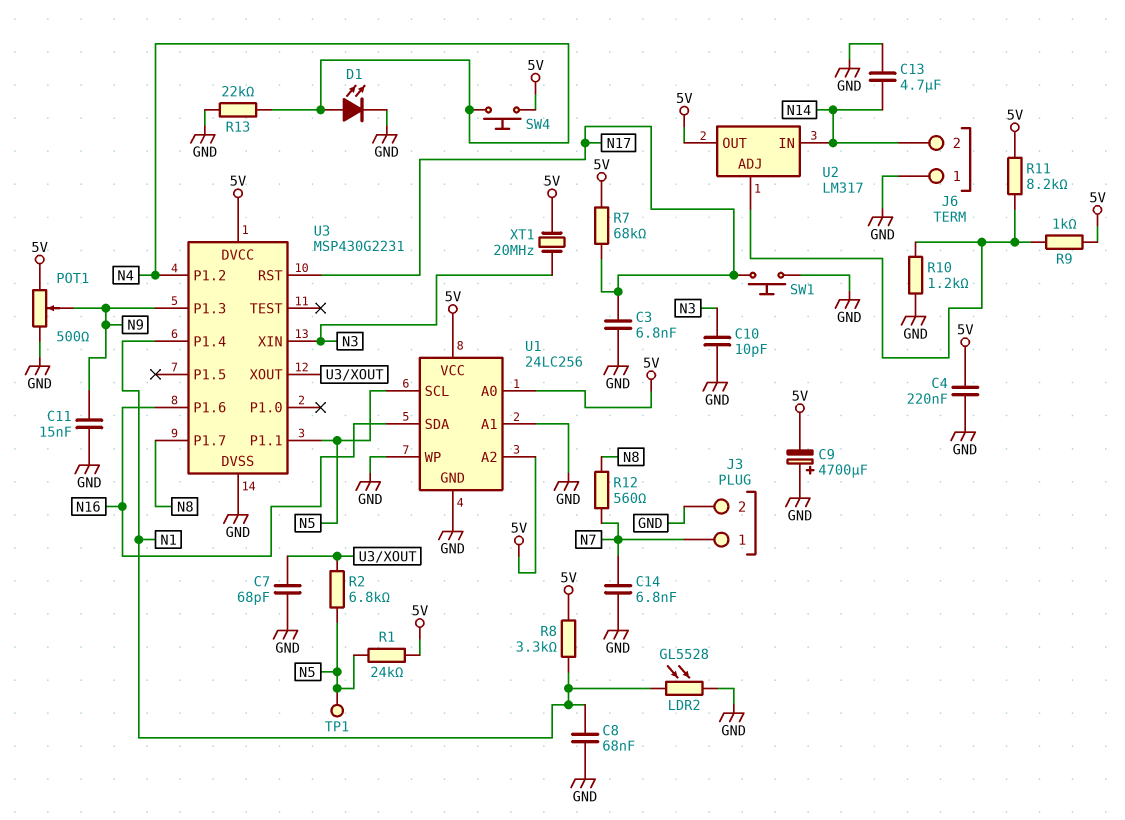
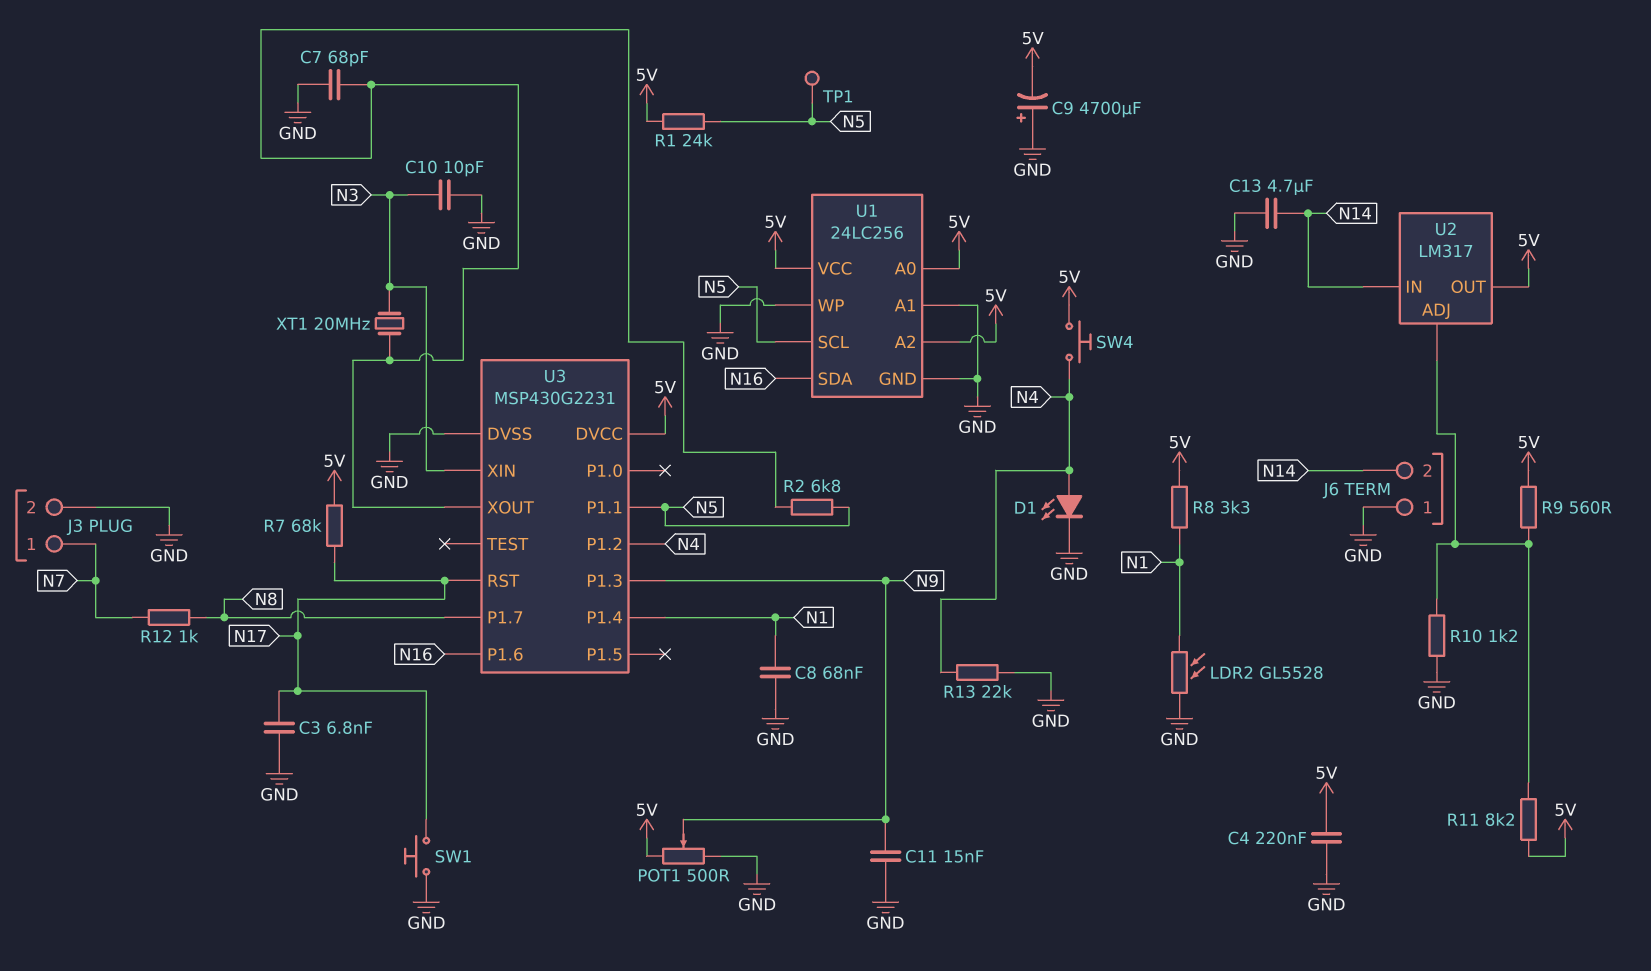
C14: 6.8nF (GND, N7) -> none
R9: 1k (5V, U2/ADJ) -> 560 (5V, U2/ADJ)
R12: 560 (N7, N8) -> 1k (N7, N8)
XT1: 20MHz (5V, N3) -> 20MHz (N3, U3/XOUT)

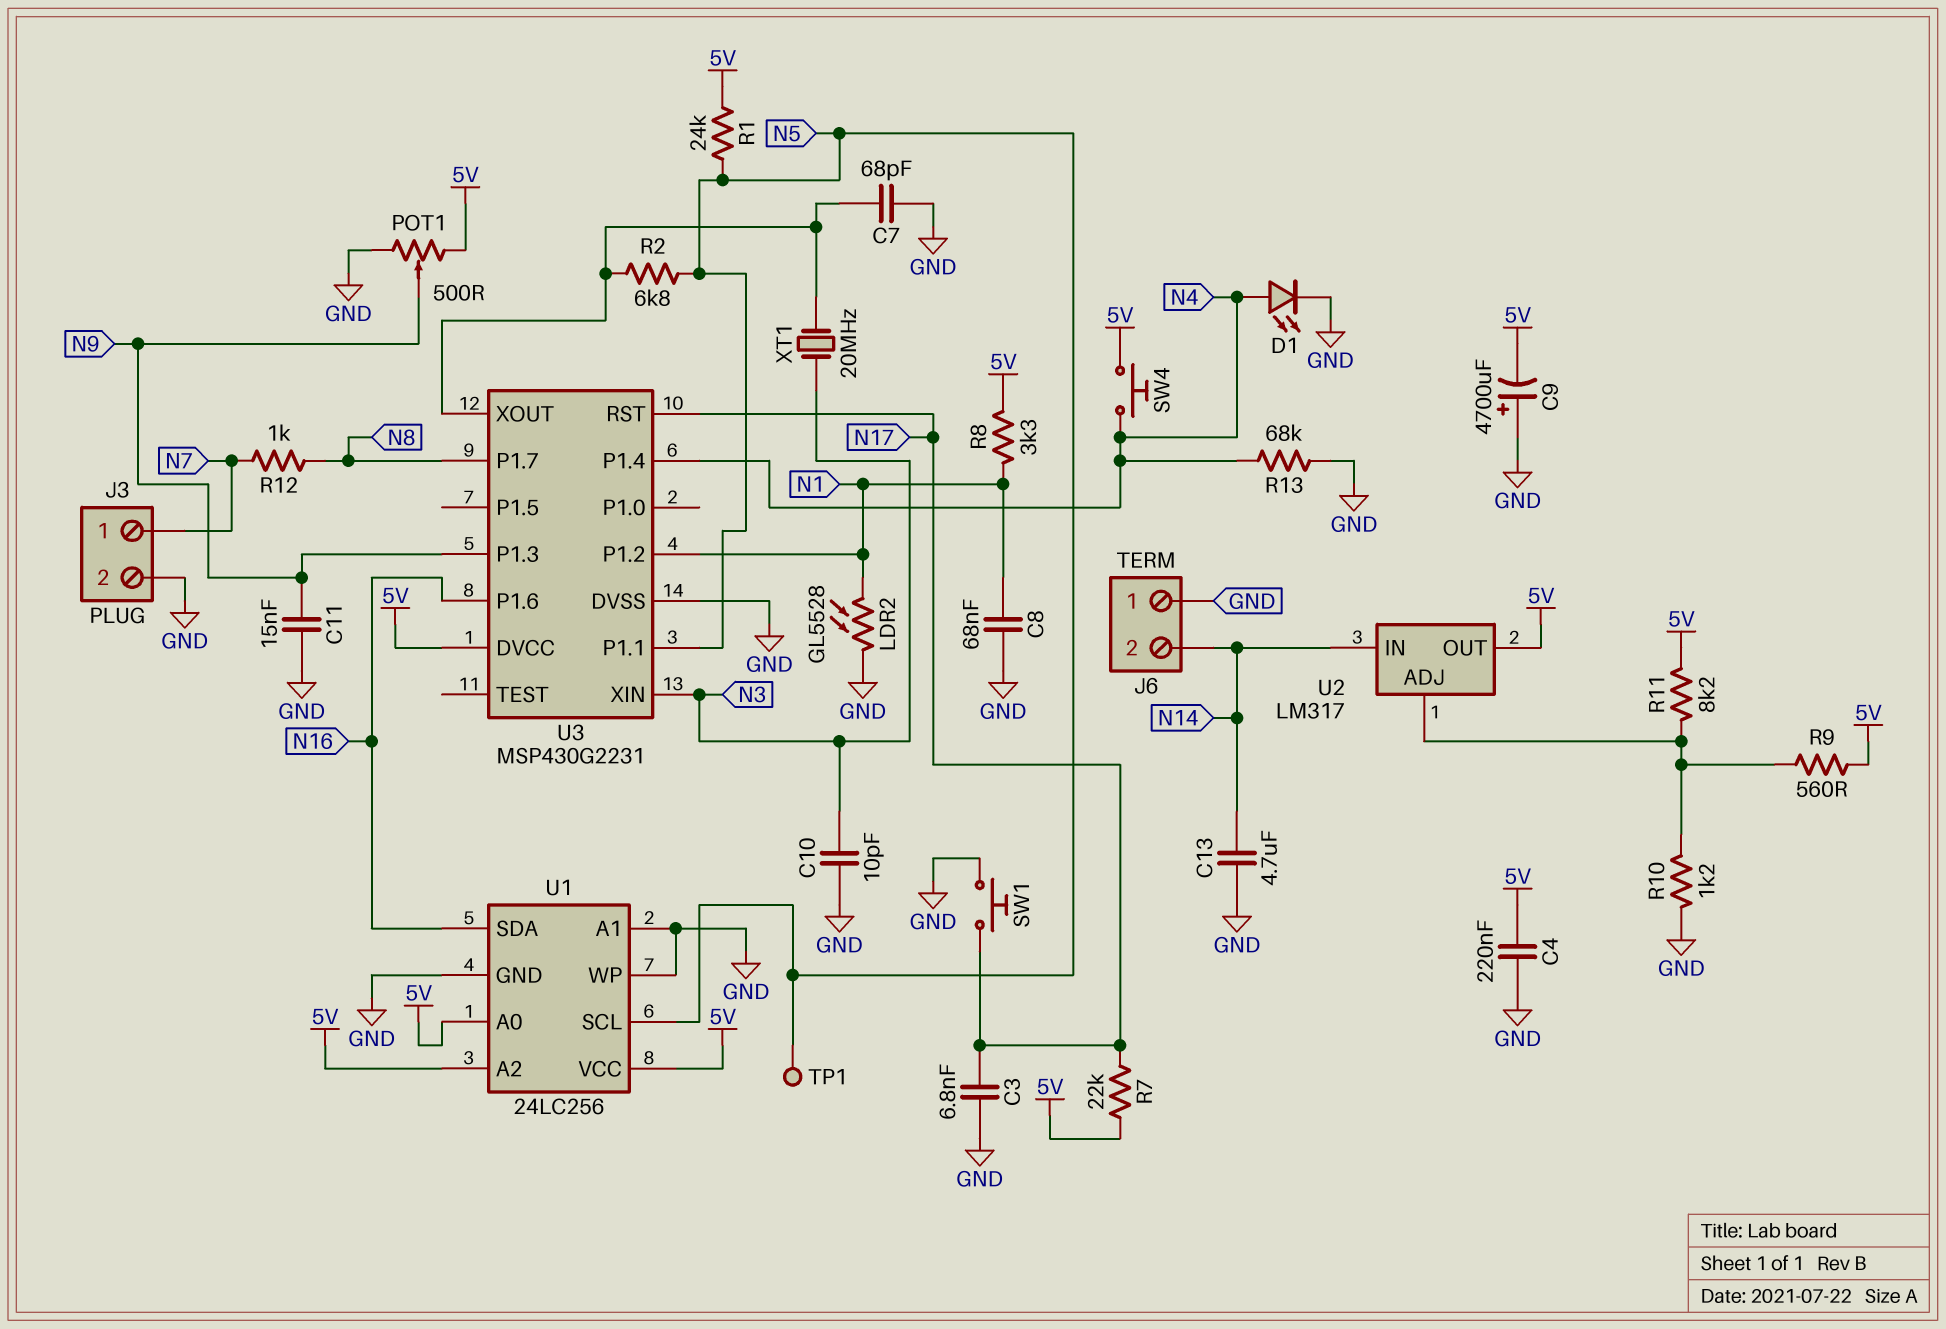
R7: 68k (5V, N17) -> 22k (5V, N17)
R13: 22k (GND, N4) -> 68k (GND, N4)
U3 pin P1.2: N4 -> N1
U3 pin P1.4: N1 -> N4

